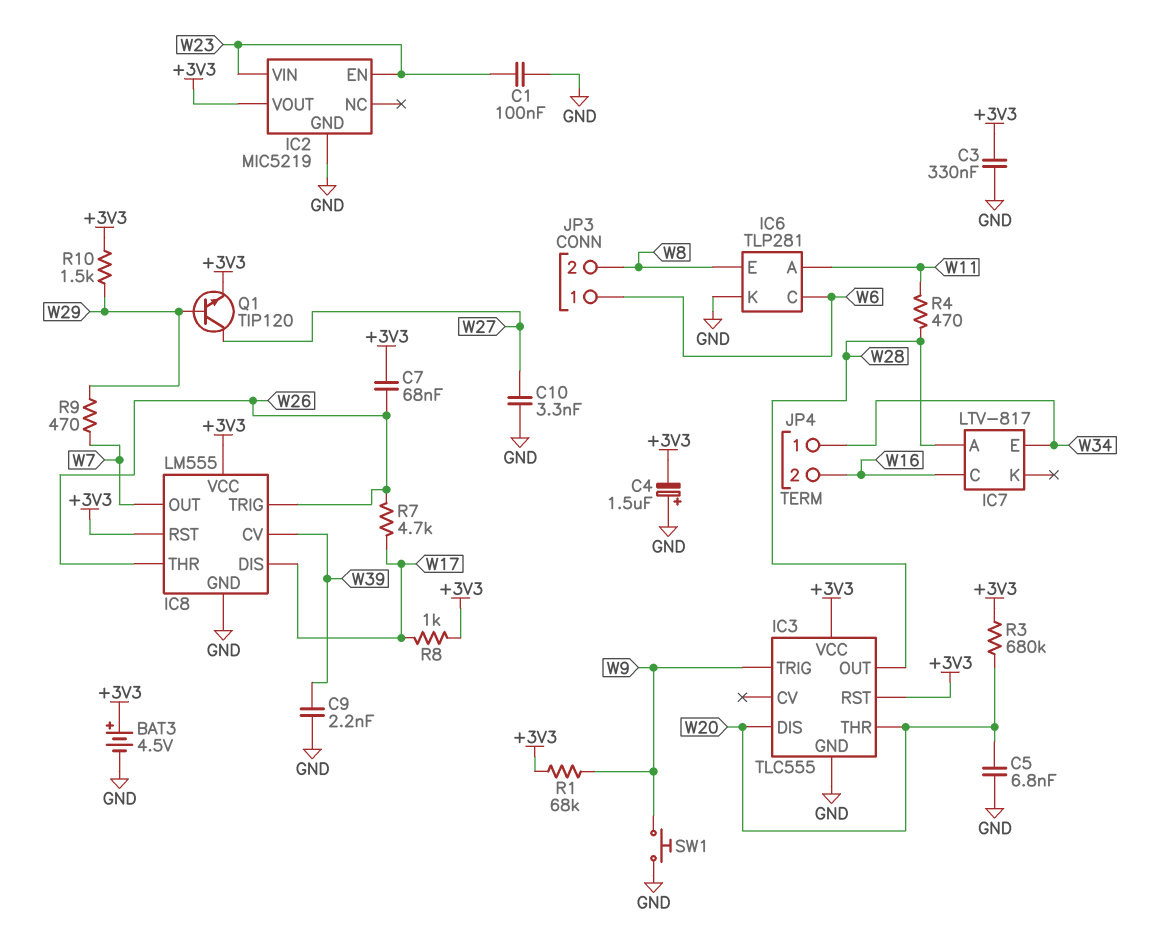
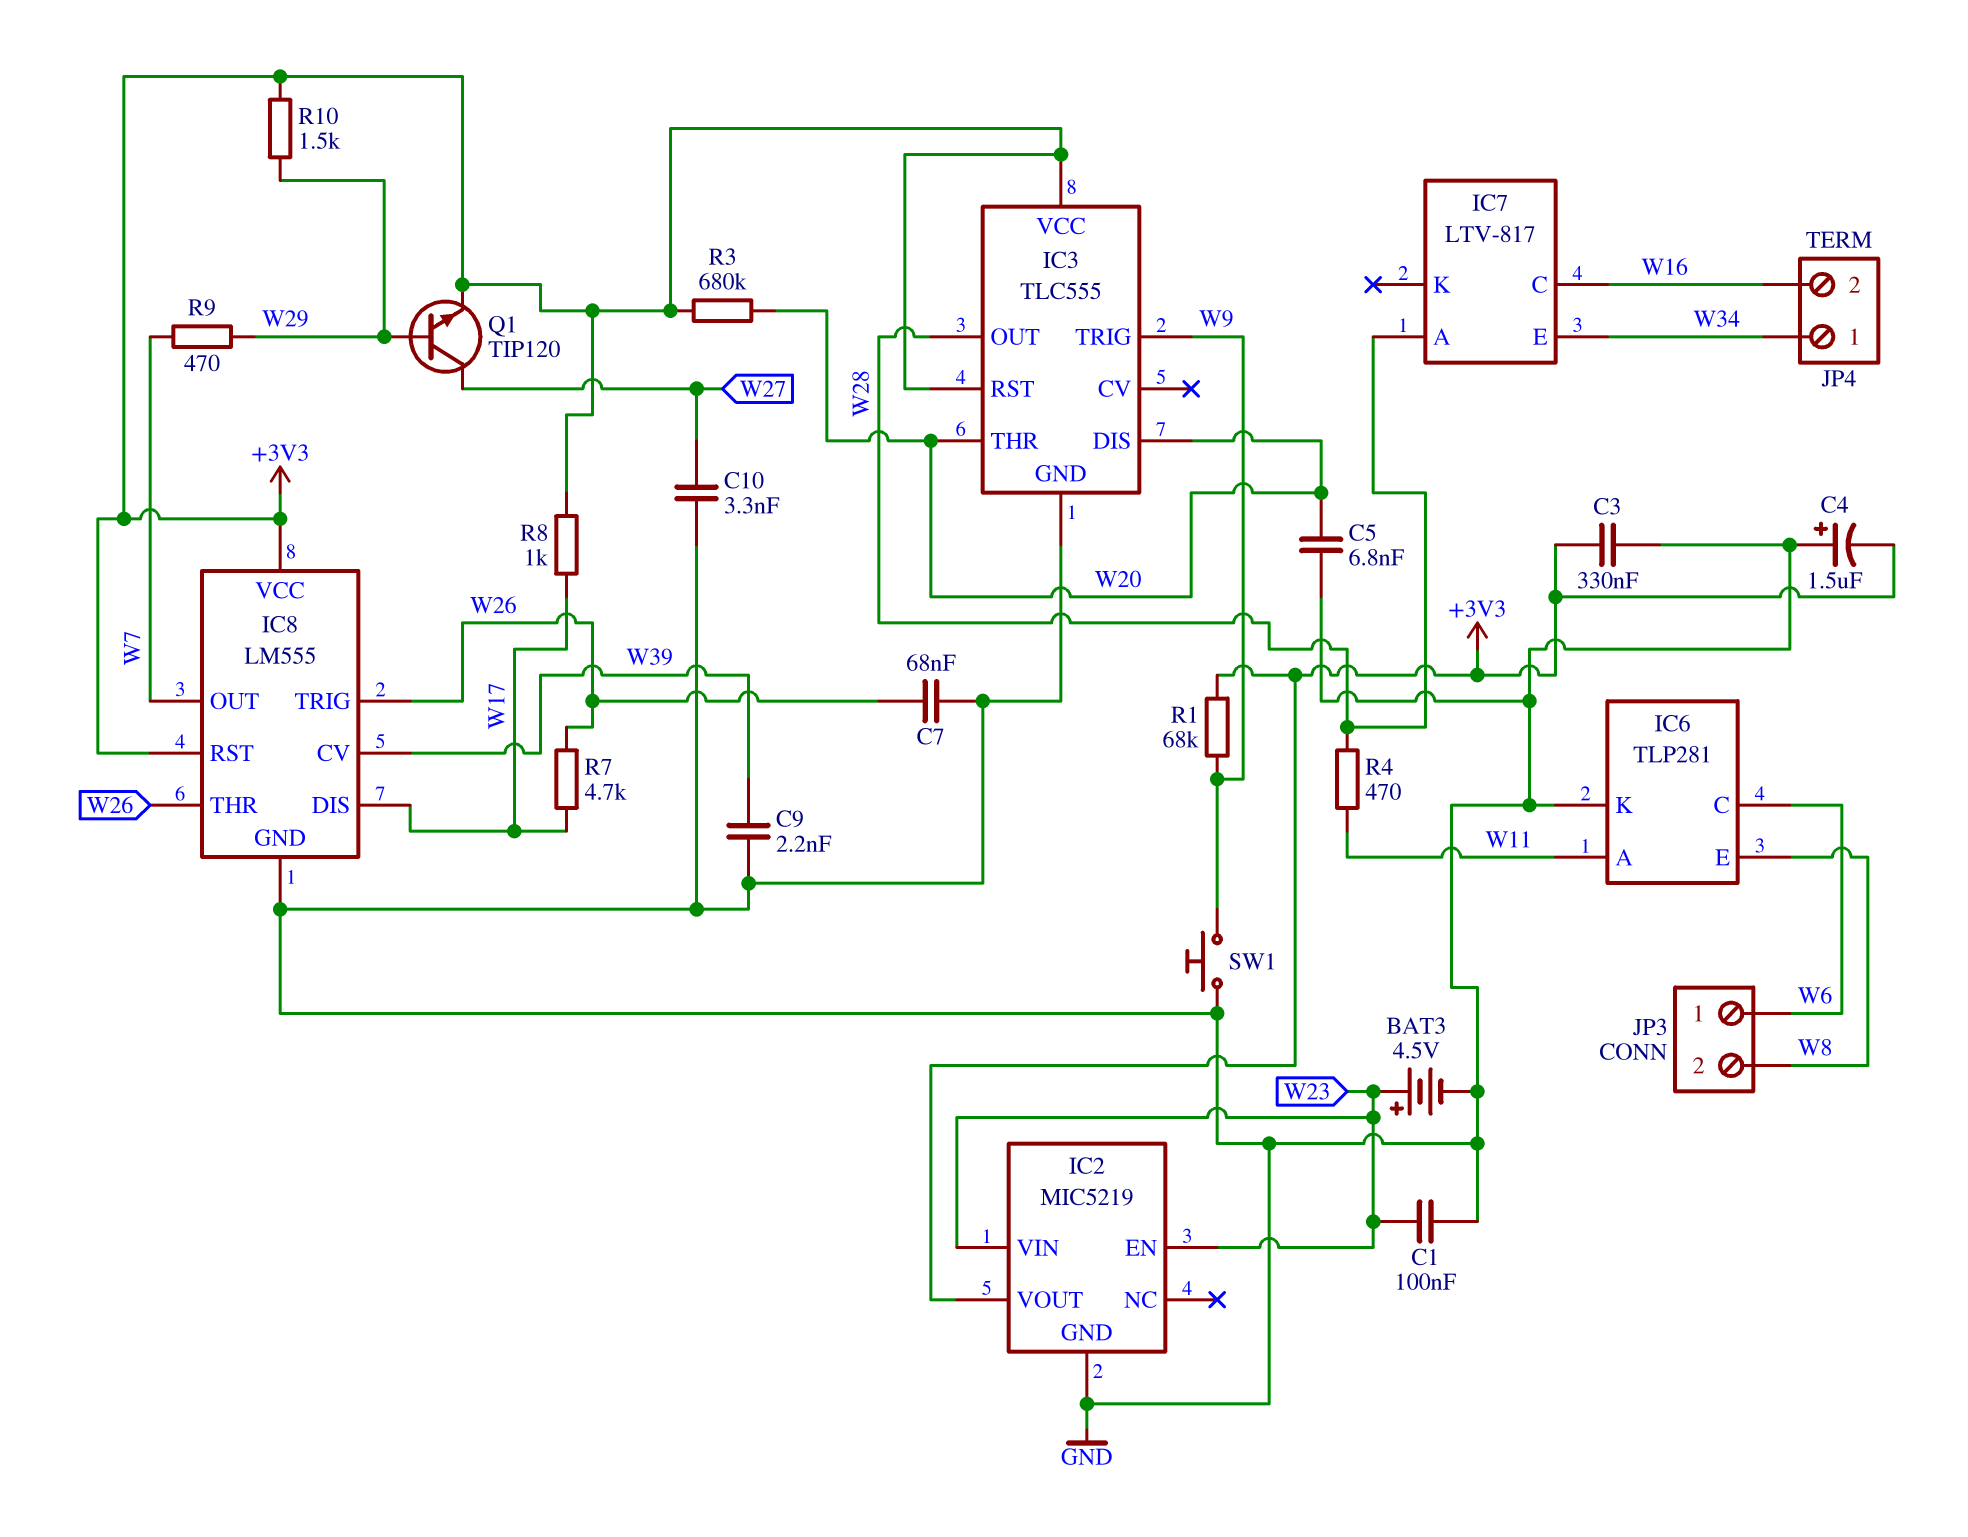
BAT3: 4.5V (plus +3V3, minus GND) -> 4.5V (plus W23, minus GND)
C7: 68nF (+3V3, W26) -> 68nF (GND, W26)

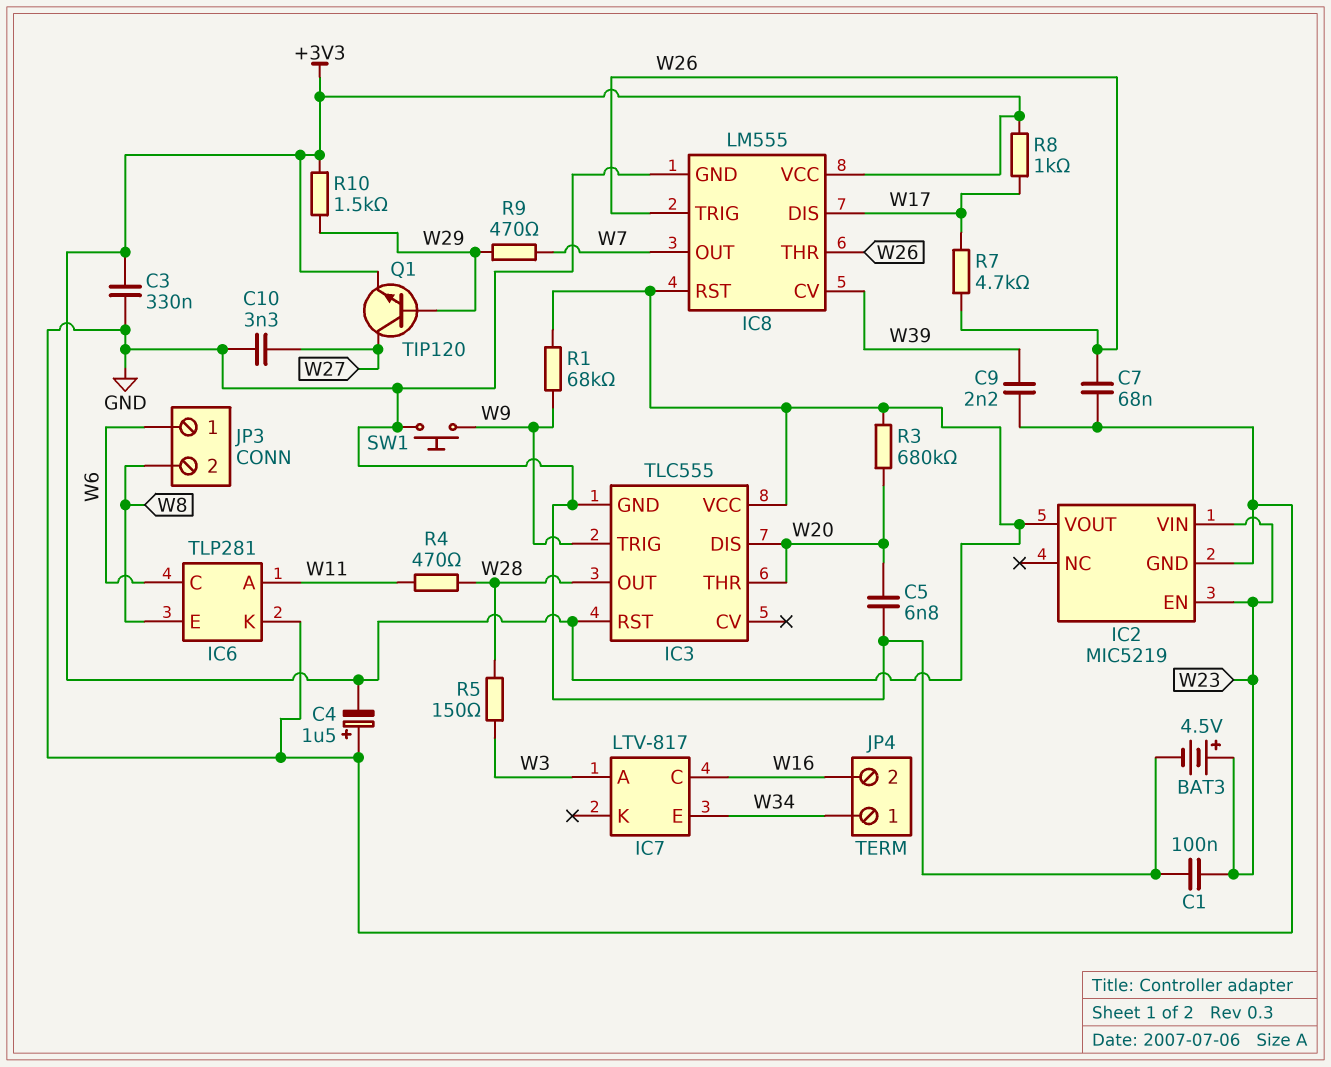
IC7 pin A: W28 -> W3
R5: none -> 150 (W3, W28)

